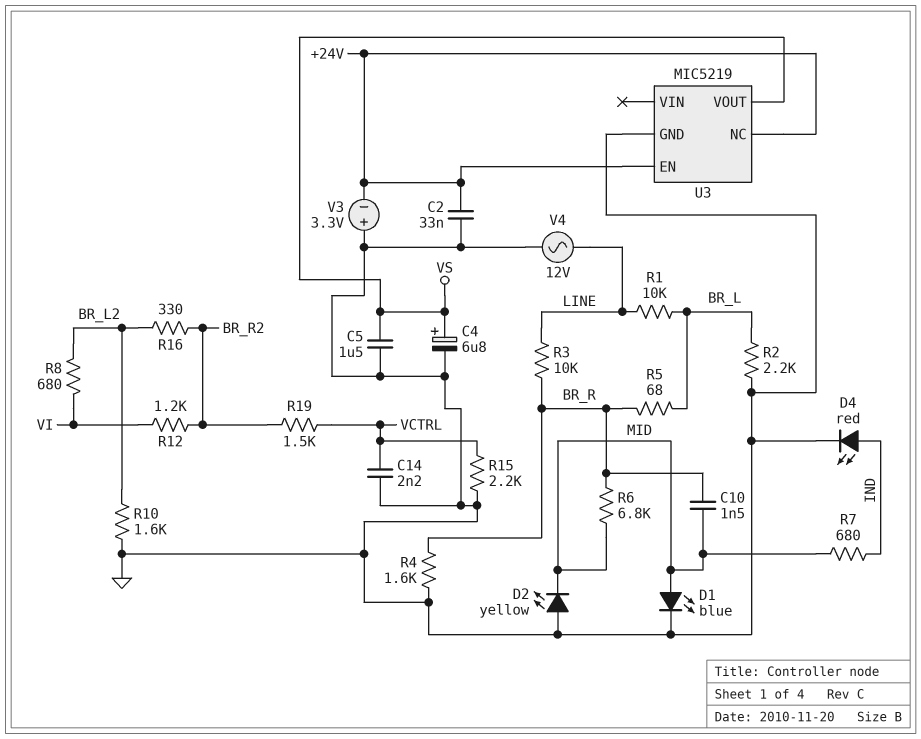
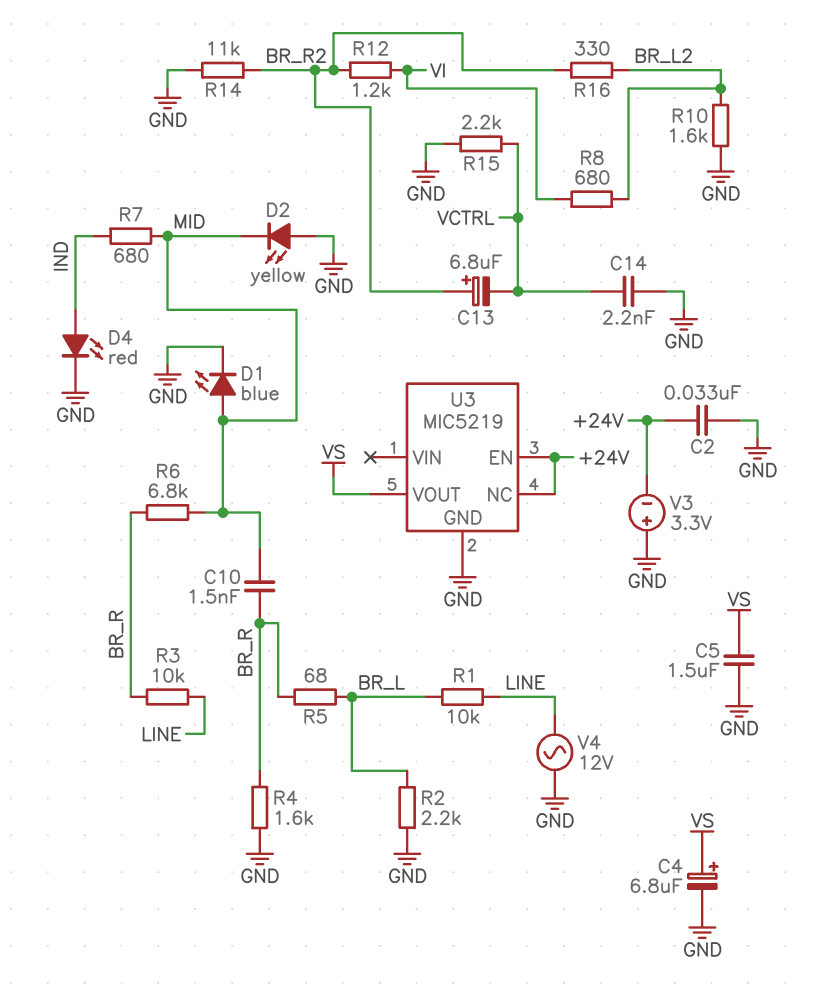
C13: none -> 6.8uF (plus BR_R2, minus VCTRL)
R14: none -> 11k (BR_R2, GND)
R19: 1.5k (BR_R2, VCTRL) -> none

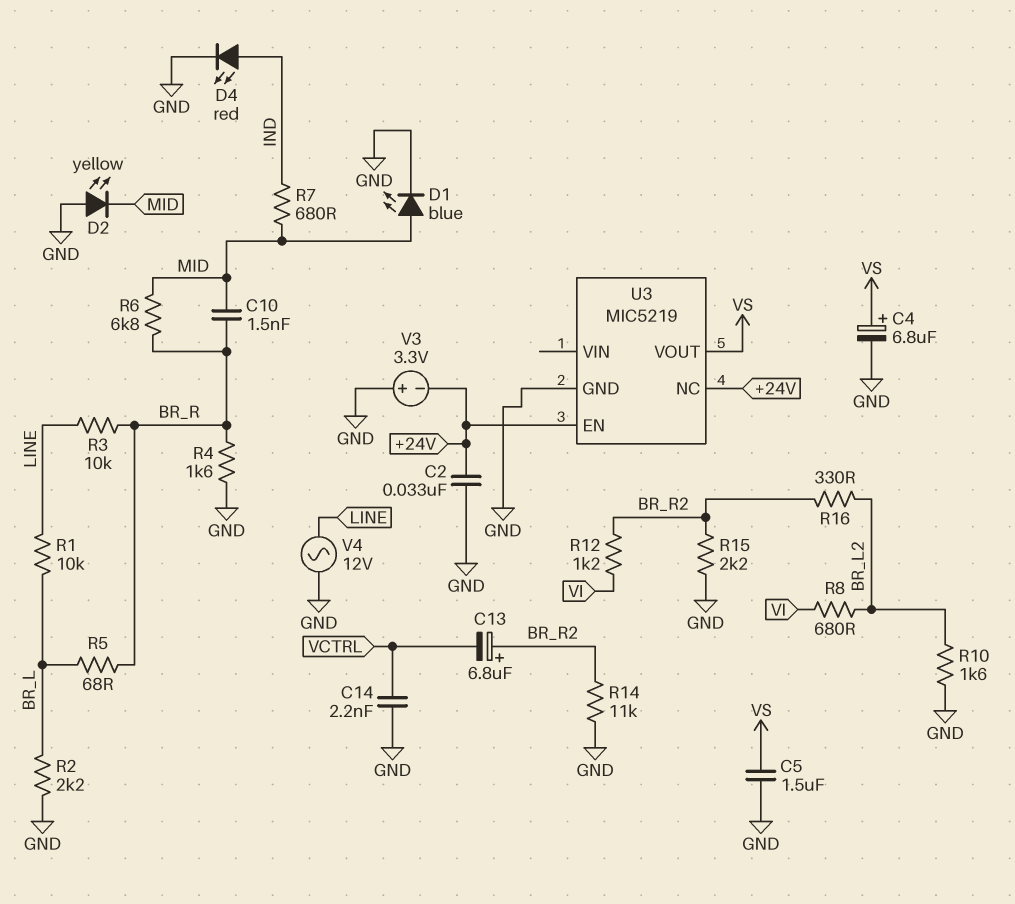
R15: 2.2k (GND, VCTRL) -> 2.2k (BR_R2, GND)

